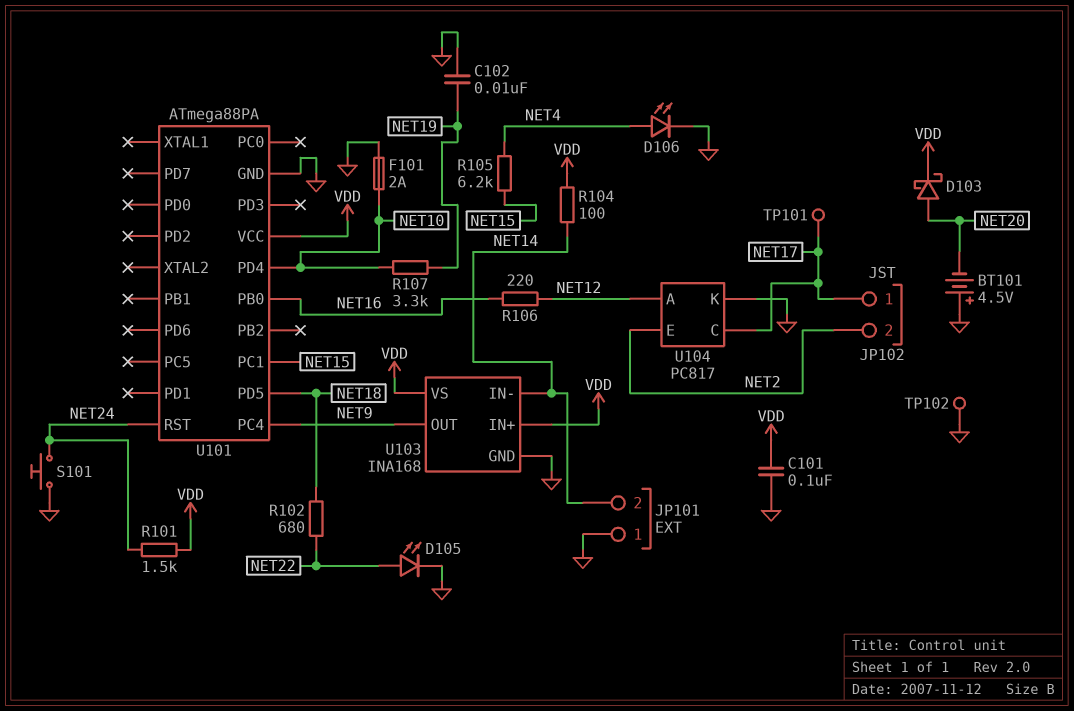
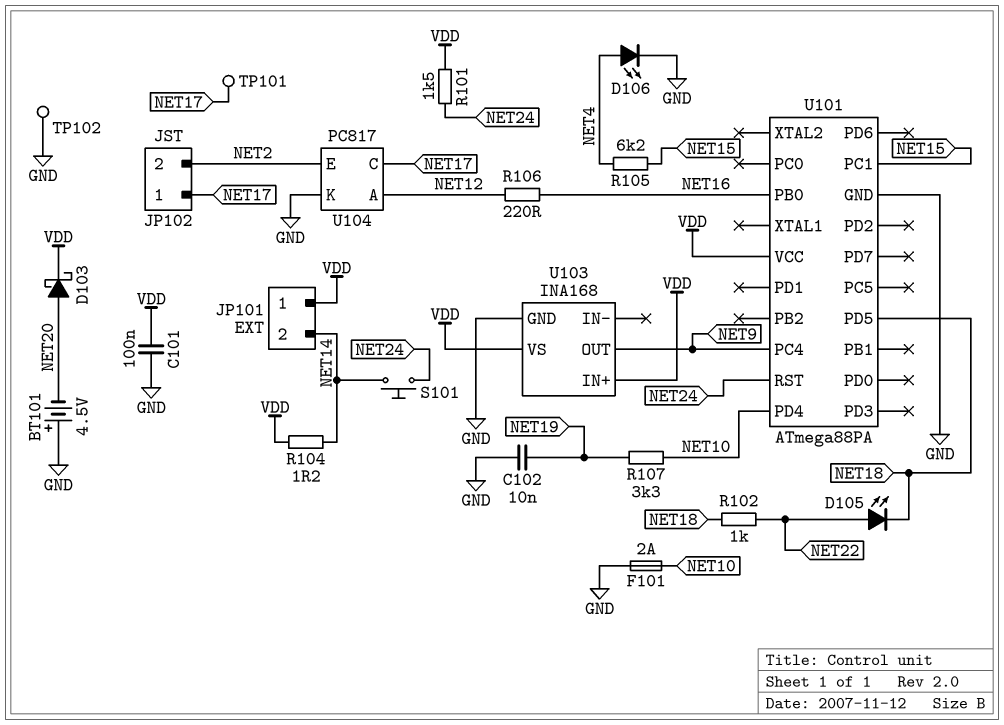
D105: LED (A NET22, K GND) -> LED (A NET22, K NET18)
JP101 pin 1: GND -> VDD
R102: 680 (NET18, NET22) -> 1k (NET18, NET22)
R104: 100 (NET14, VDD) -> 1.2 (NET14, VDD)
S101: button (GND, NET24) -> button (NET14, NET24)
U103 pin IN-: NET14 -> none

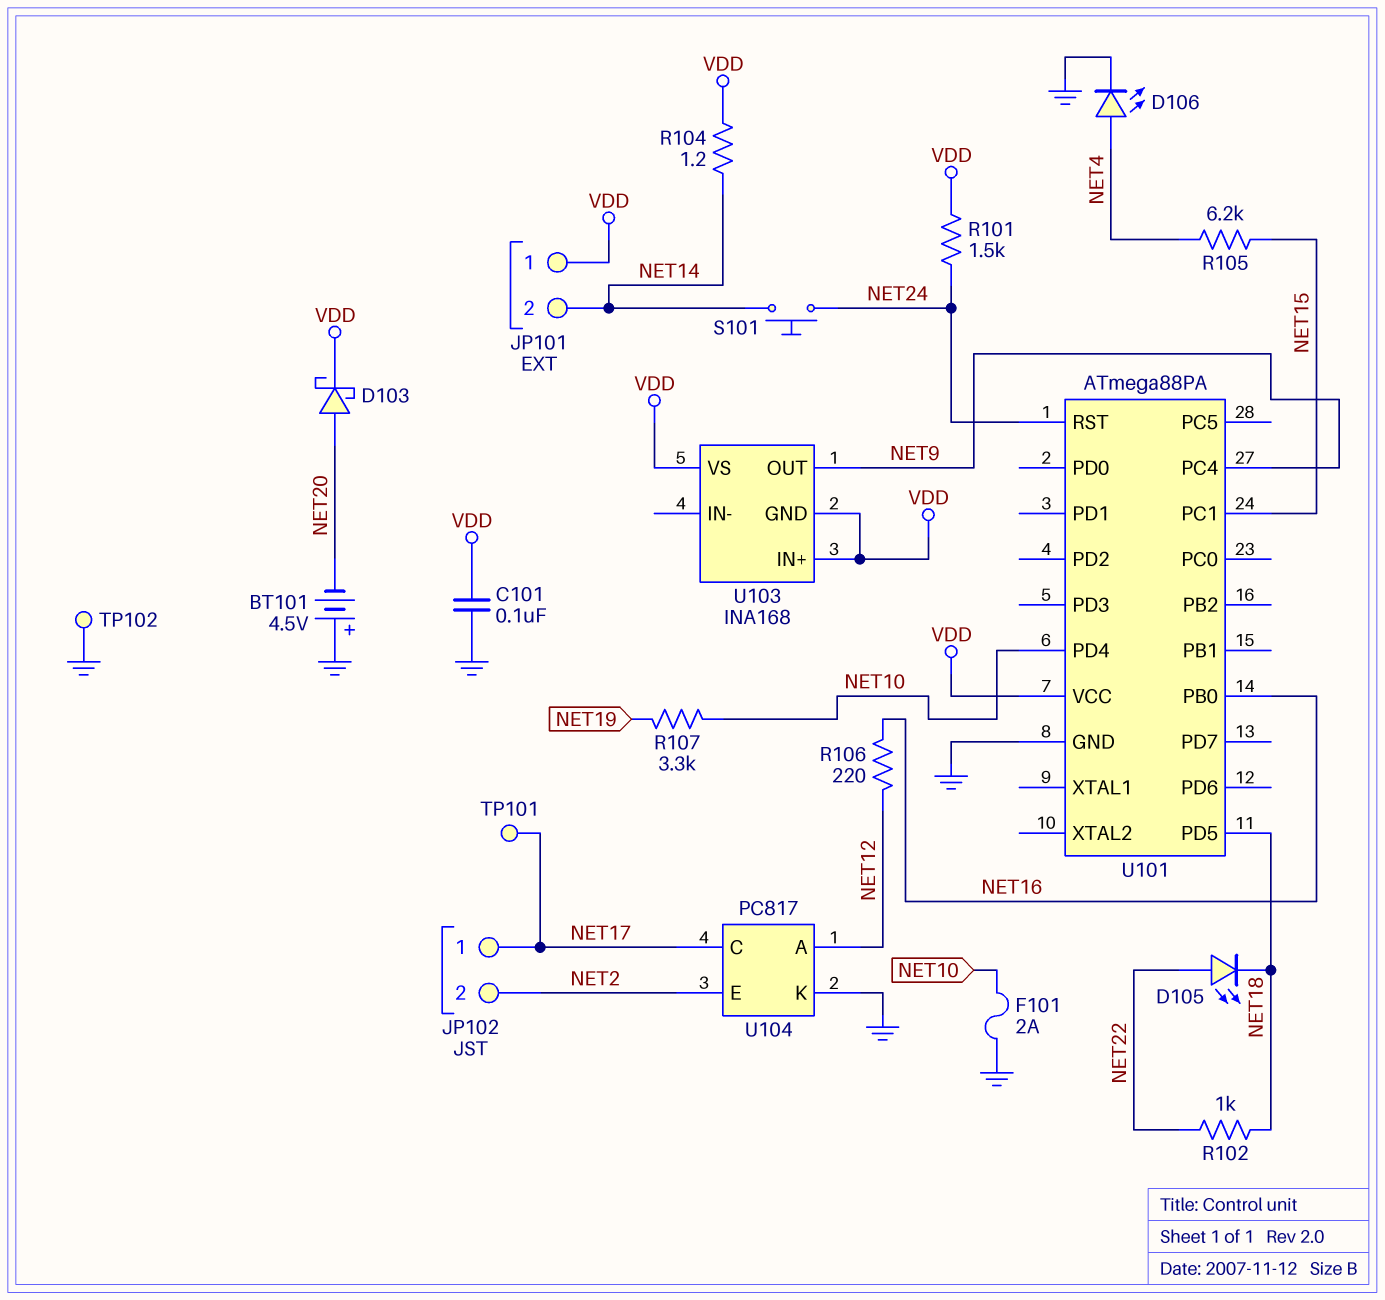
C102: 10nF (GND, NET19) -> none
U103 pin GND: GND -> VDD

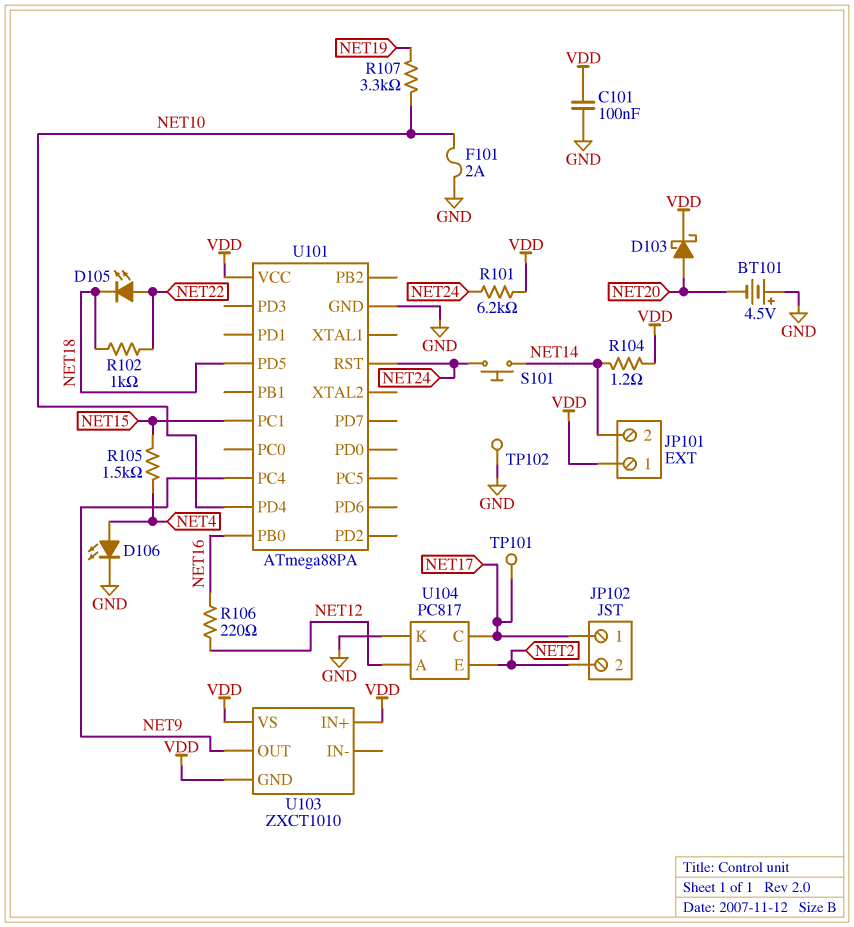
R101: 1.5k (NET24, VDD) -> 6.2k (NET24, VDD)
R105: 6.2k (NET4, NET15) -> 1.5k (NET4, NET15)
U103: INA168 -> ZXCT1010

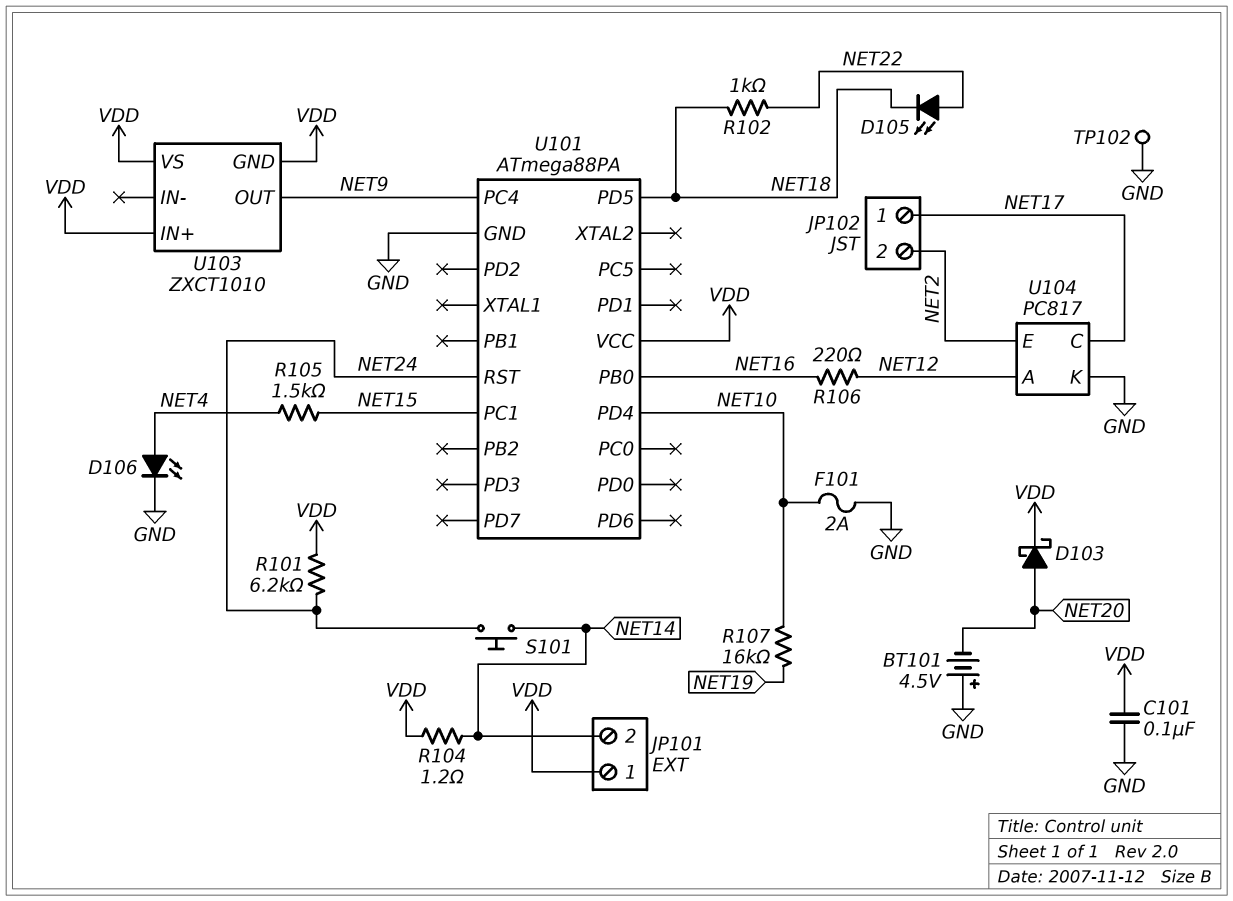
R107: 3.3k (NET10, NET19) -> 16k (NET10, NET19)
TP101: test point (NET17) -> none

